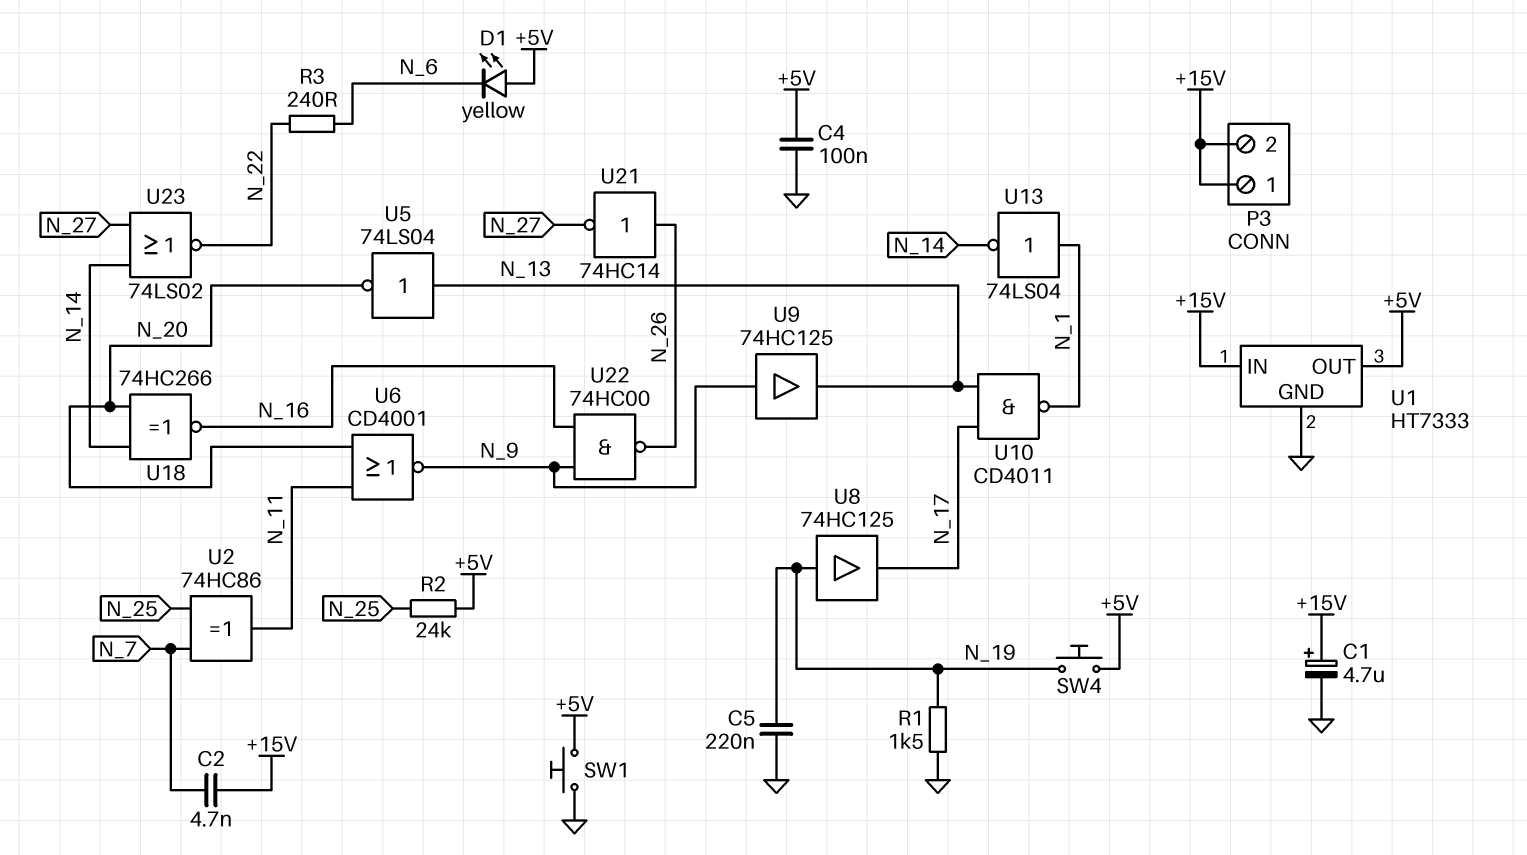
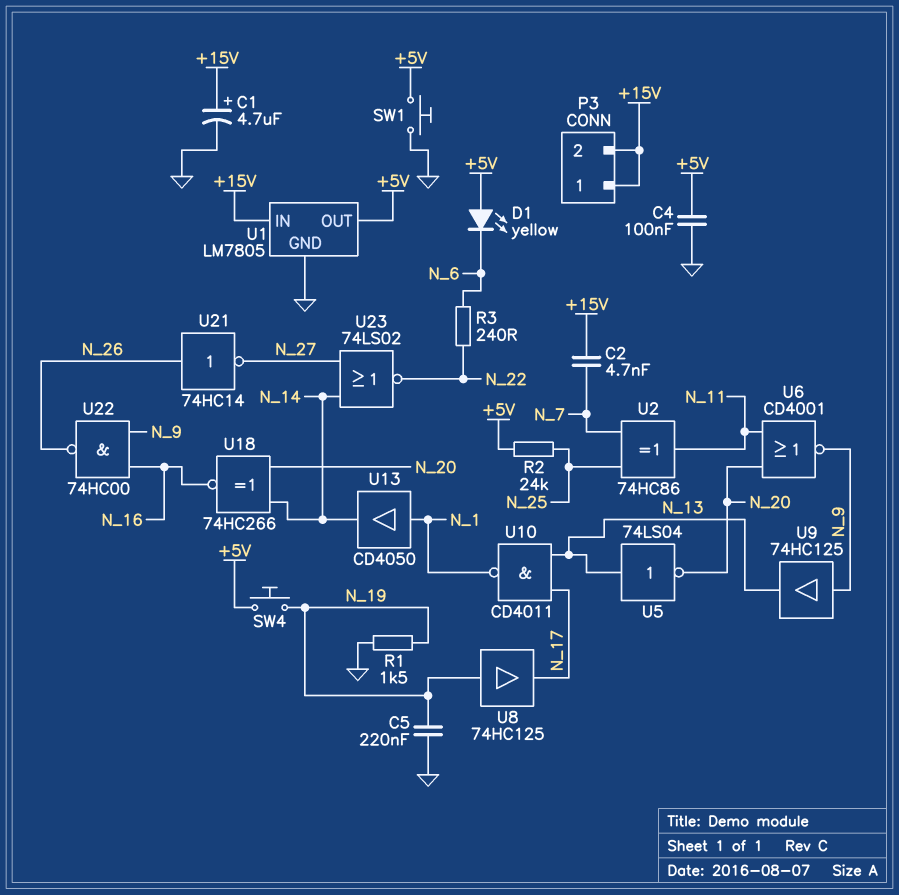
U1: HT7333 -> LM7805
U13: NOT 74LS04 (in N_1, out N_14) -> buffer CD4050 (in N_1, out N_14)

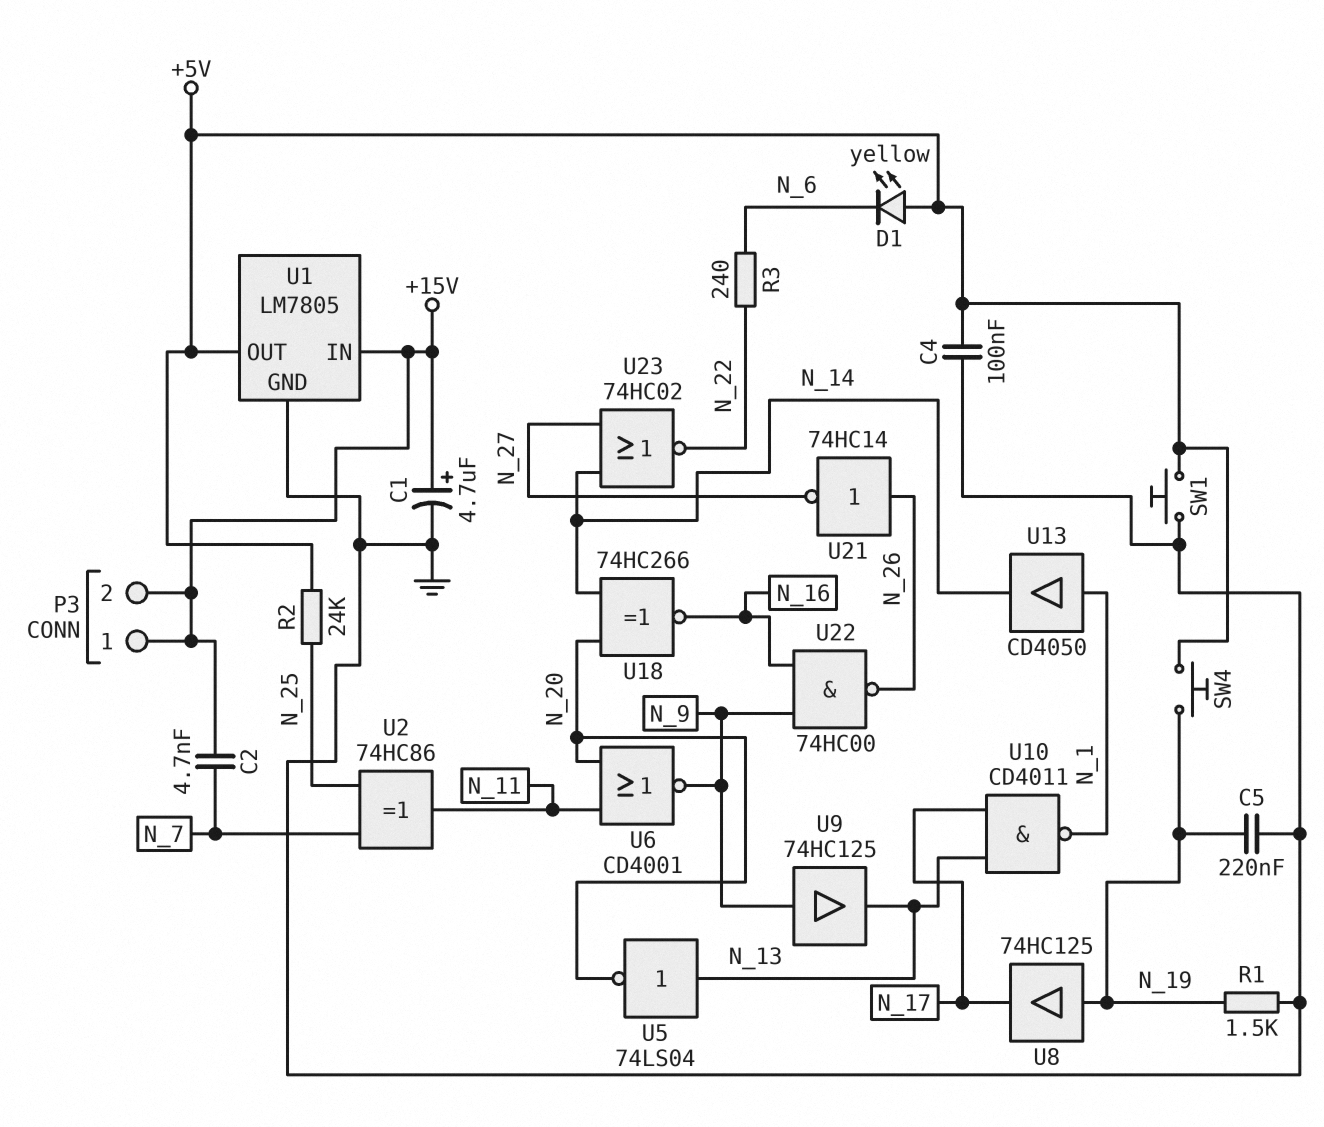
U23: NOR 74LS02 (in N_14, in N_27, out N_22) -> NOR 74HC02 (in N_14, in N_27, out N_22)

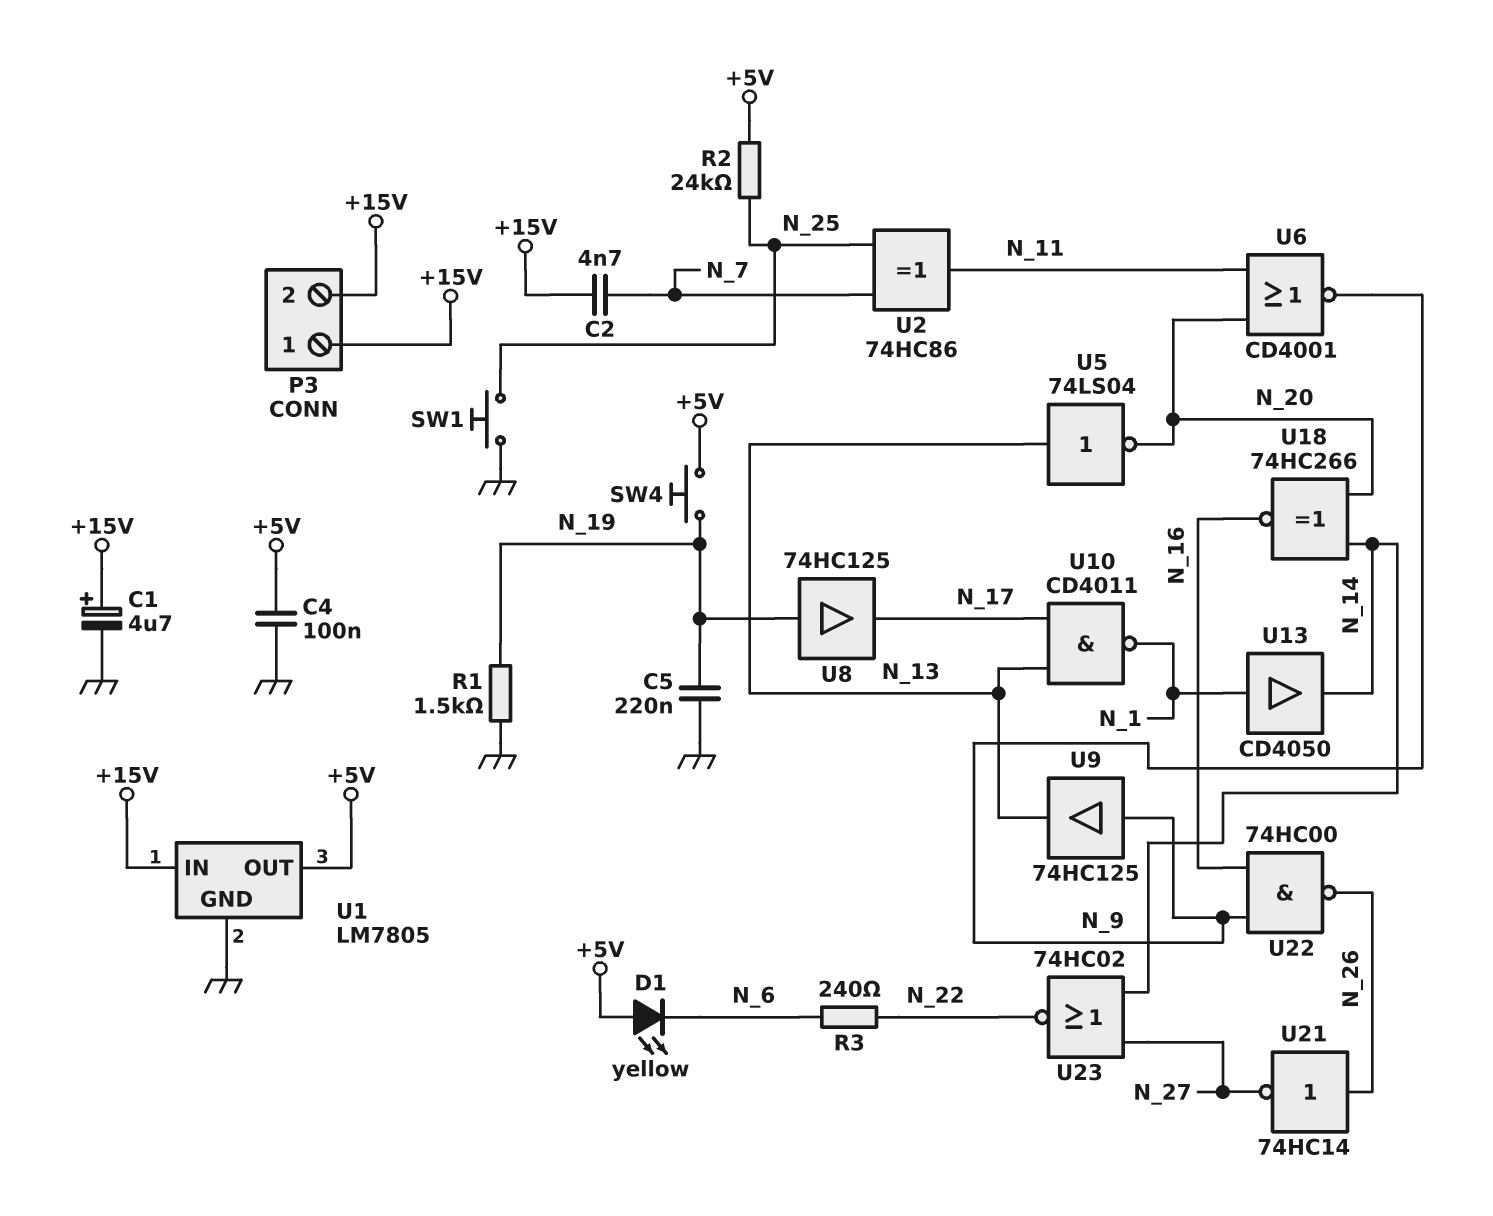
SW1: button (+5V, GND) -> button (GND, N_25)

